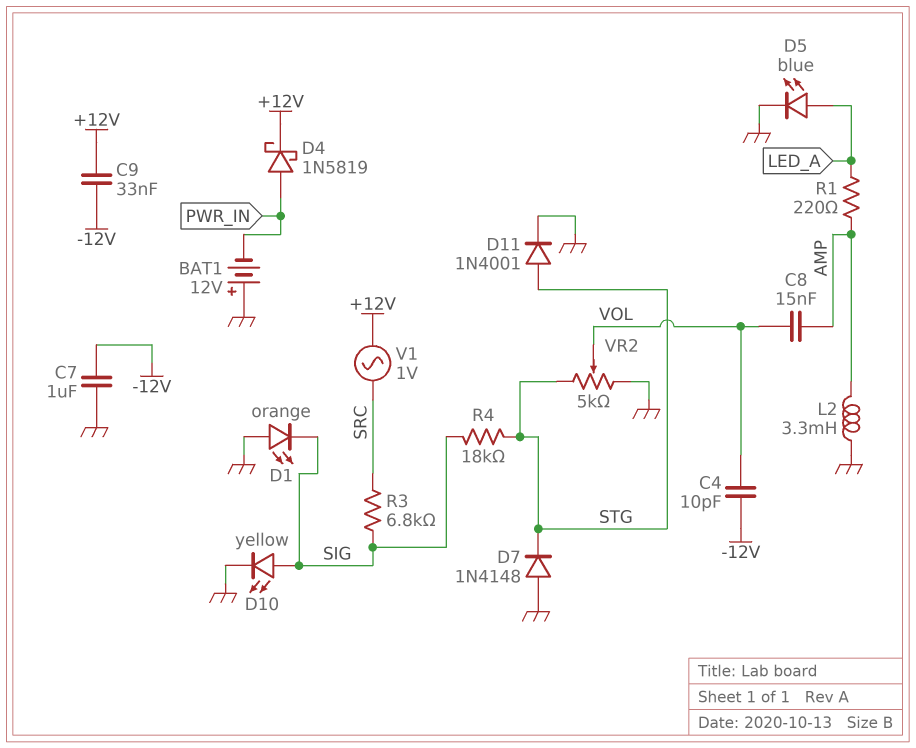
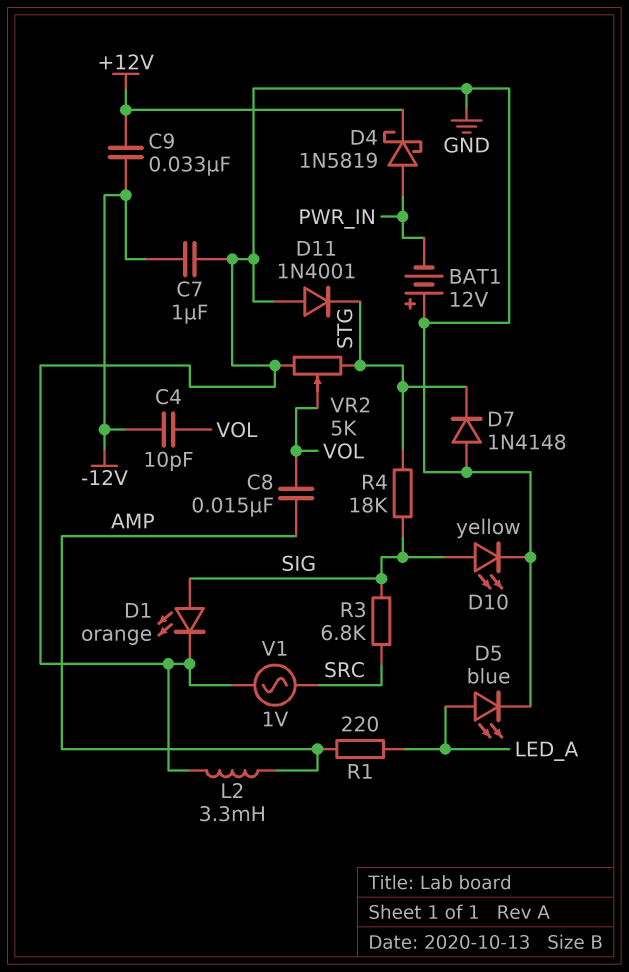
D1: LED orange (A GND, K SIG) -> LED orange (A SIG, K GND)
D11: diode 1N4001 (A STG, K GND) -> diode 1N4001 (A GND, K STG)
V1: AC 1V (+12V, SRC) -> AC 1V (GND, SRC)

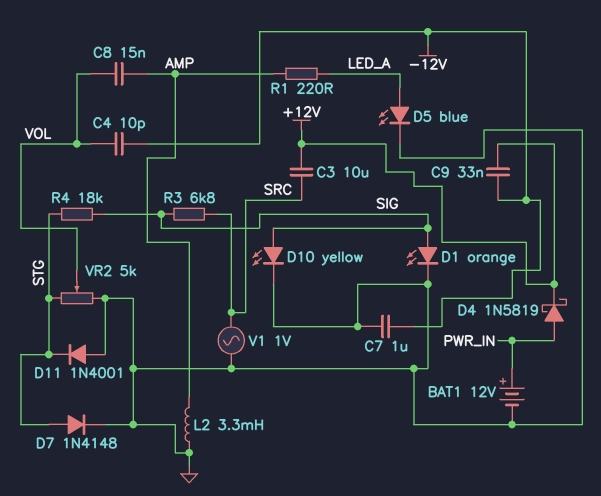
BAT1: 12V (plus GND, minus PWR_IN) -> 12V (plus PWR_IN, minus GND)
C3: none -> 10uF (+12V, SRC)
D7: diode 1N4148 (A GND, K STG) -> diode 1N4148 (A STG, K GND)

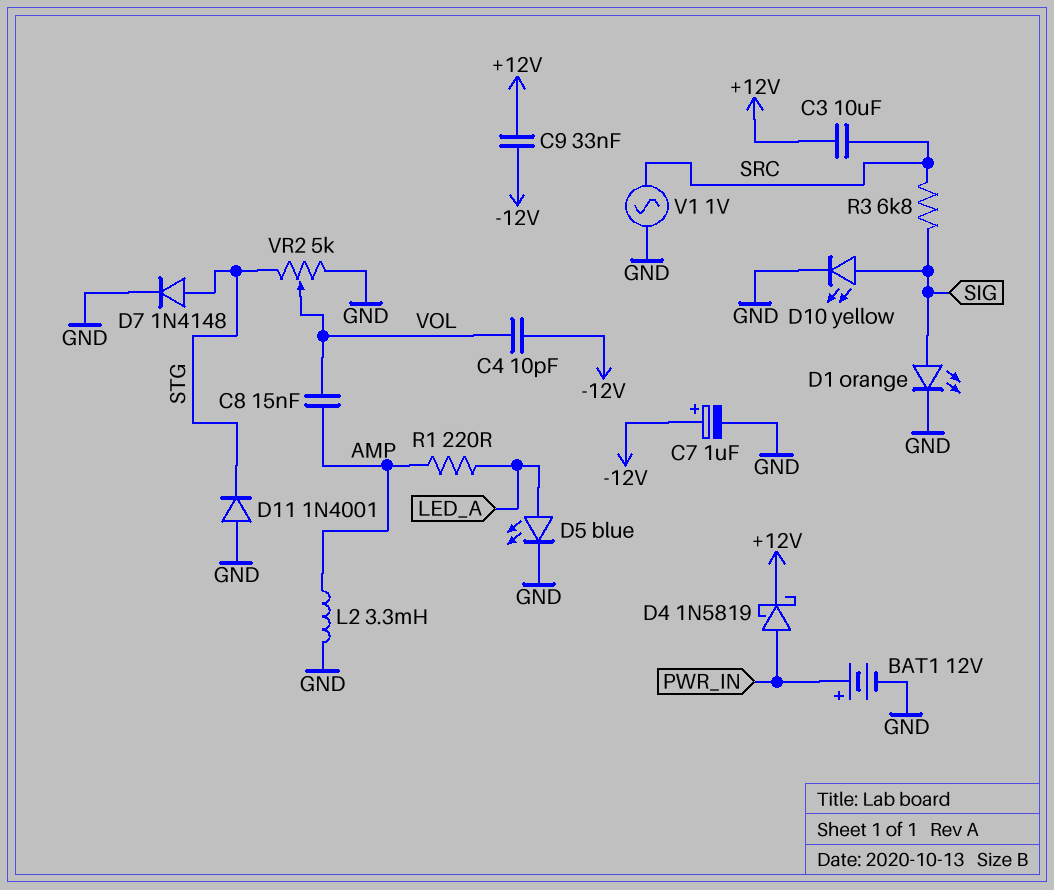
C7: 1uF (-12V, GND) -> 1uF (plus -12V, minus GND)
R4: 18k (SIG, STG) -> none

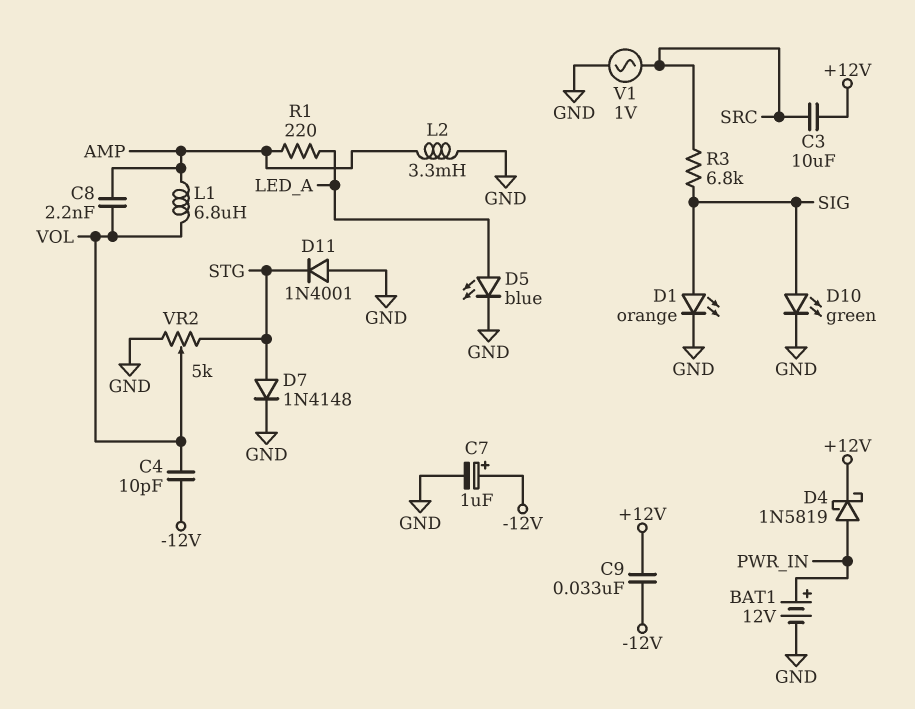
C8: 15nF (AMP, VOL) -> 2.2nF (AMP, VOL)
D10: LED yellow (A SIG, K GND) -> LED green (A SIG, K GND)
L1: none -> 6.8uH (AMP, VOL)

